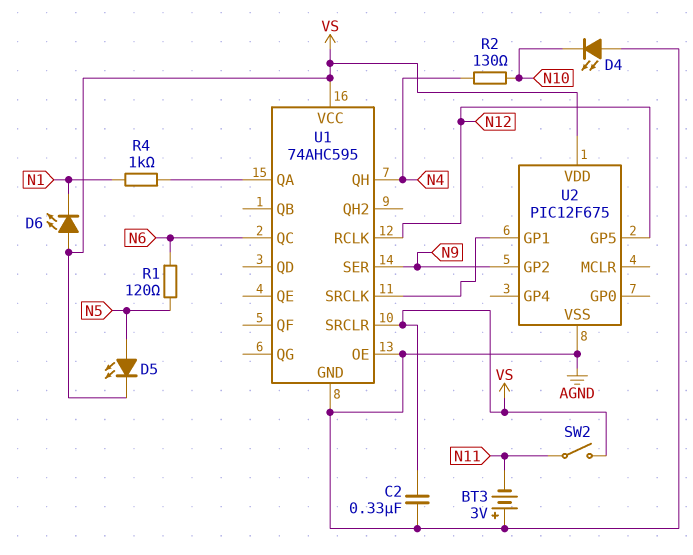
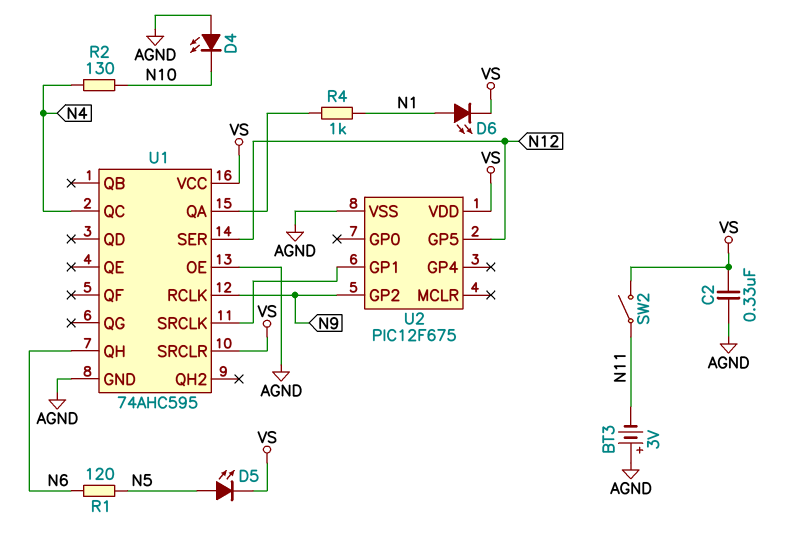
D6: LED (A VS, K N1) -> LED (A N1, K VS)
U1 pin QC: N6 -> N4
U1 pin QH: N4 -> N6
U1 pin RCLK: N12 -> N9
U1 pin SER: N9 -> N12

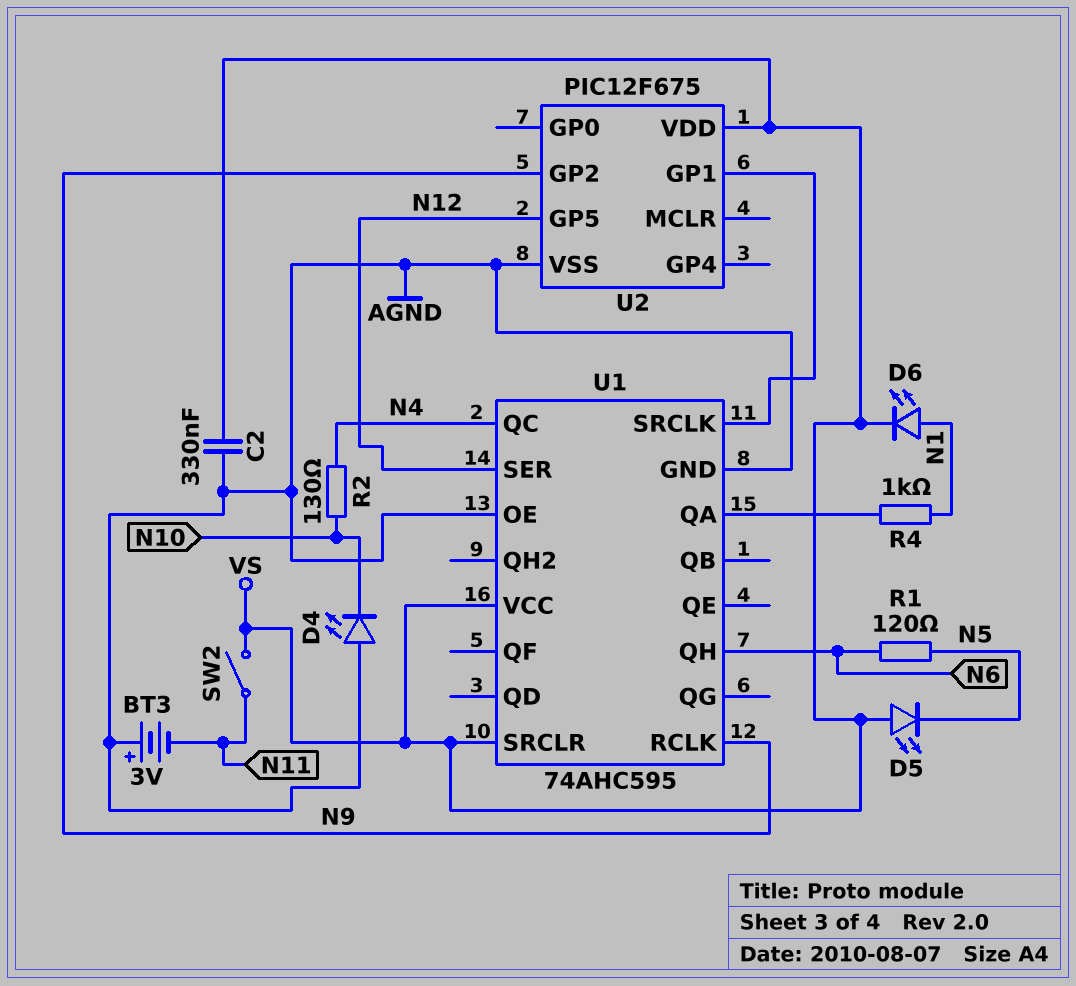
D5: LED (A N5, K VS) -> LED (A VS, K N5)

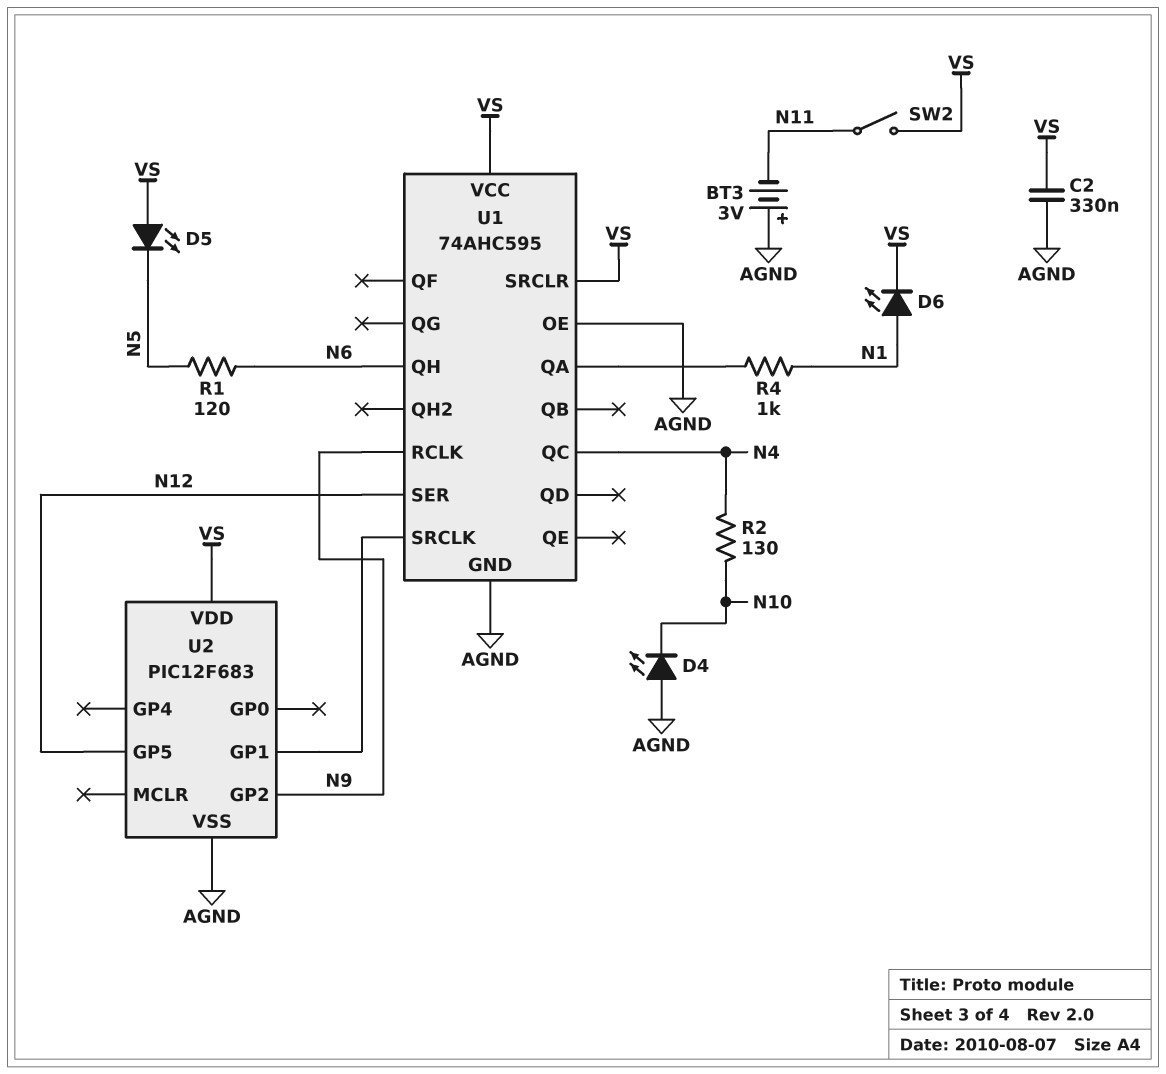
U2: PIC12F675 -> PIC12F683

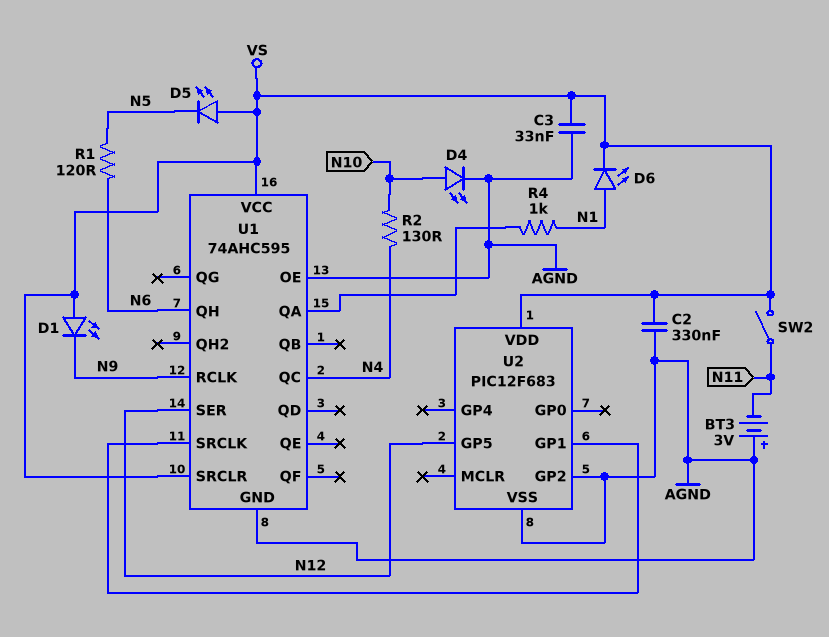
C3: none -> 33nF (AGND, VS)
D1: none -> LED (A VS, K N9)
D4: LED (A AGND, K N10) -> LED (A N10, K AGND)
U2 pin GP2: N9 -> AGND

